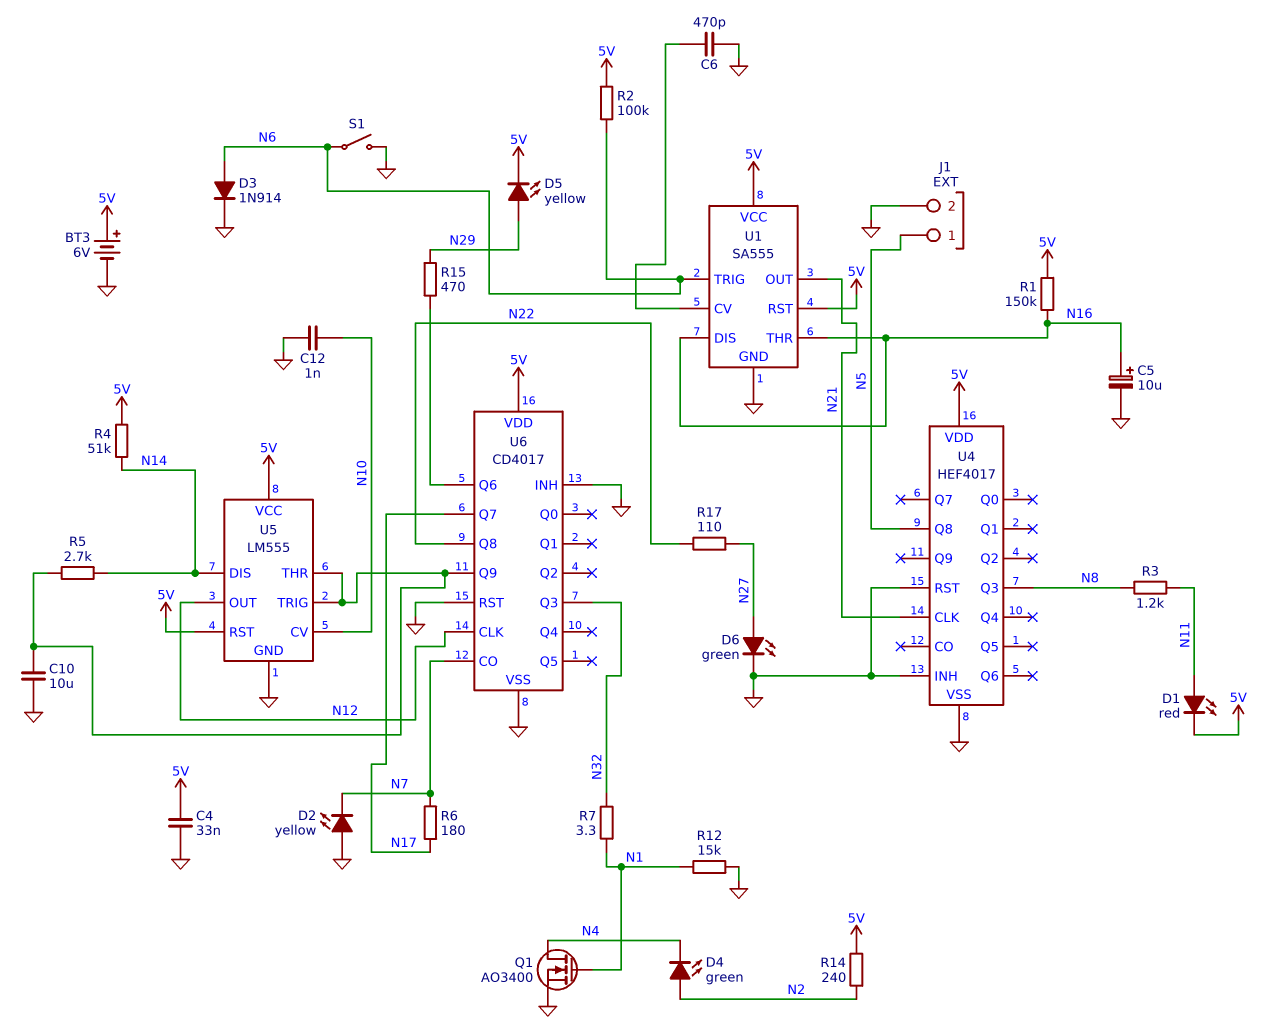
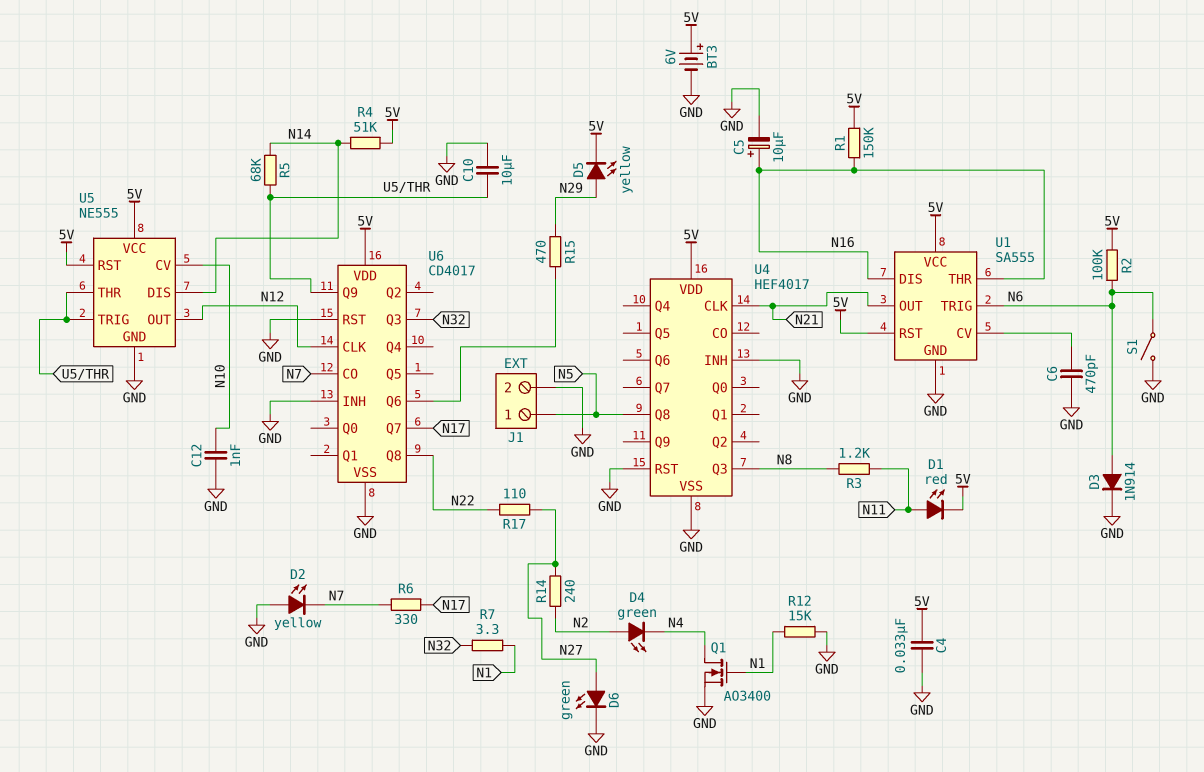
R5: 2.7k (N14, U5/THR) -> 68k (N14, U5/THR)
R6: 180 (N7, N17) -> 330 (N7, N17)
R14: 240 (5V, N2) -> 240 (N2, N27)
U5: LM555 -> NE555

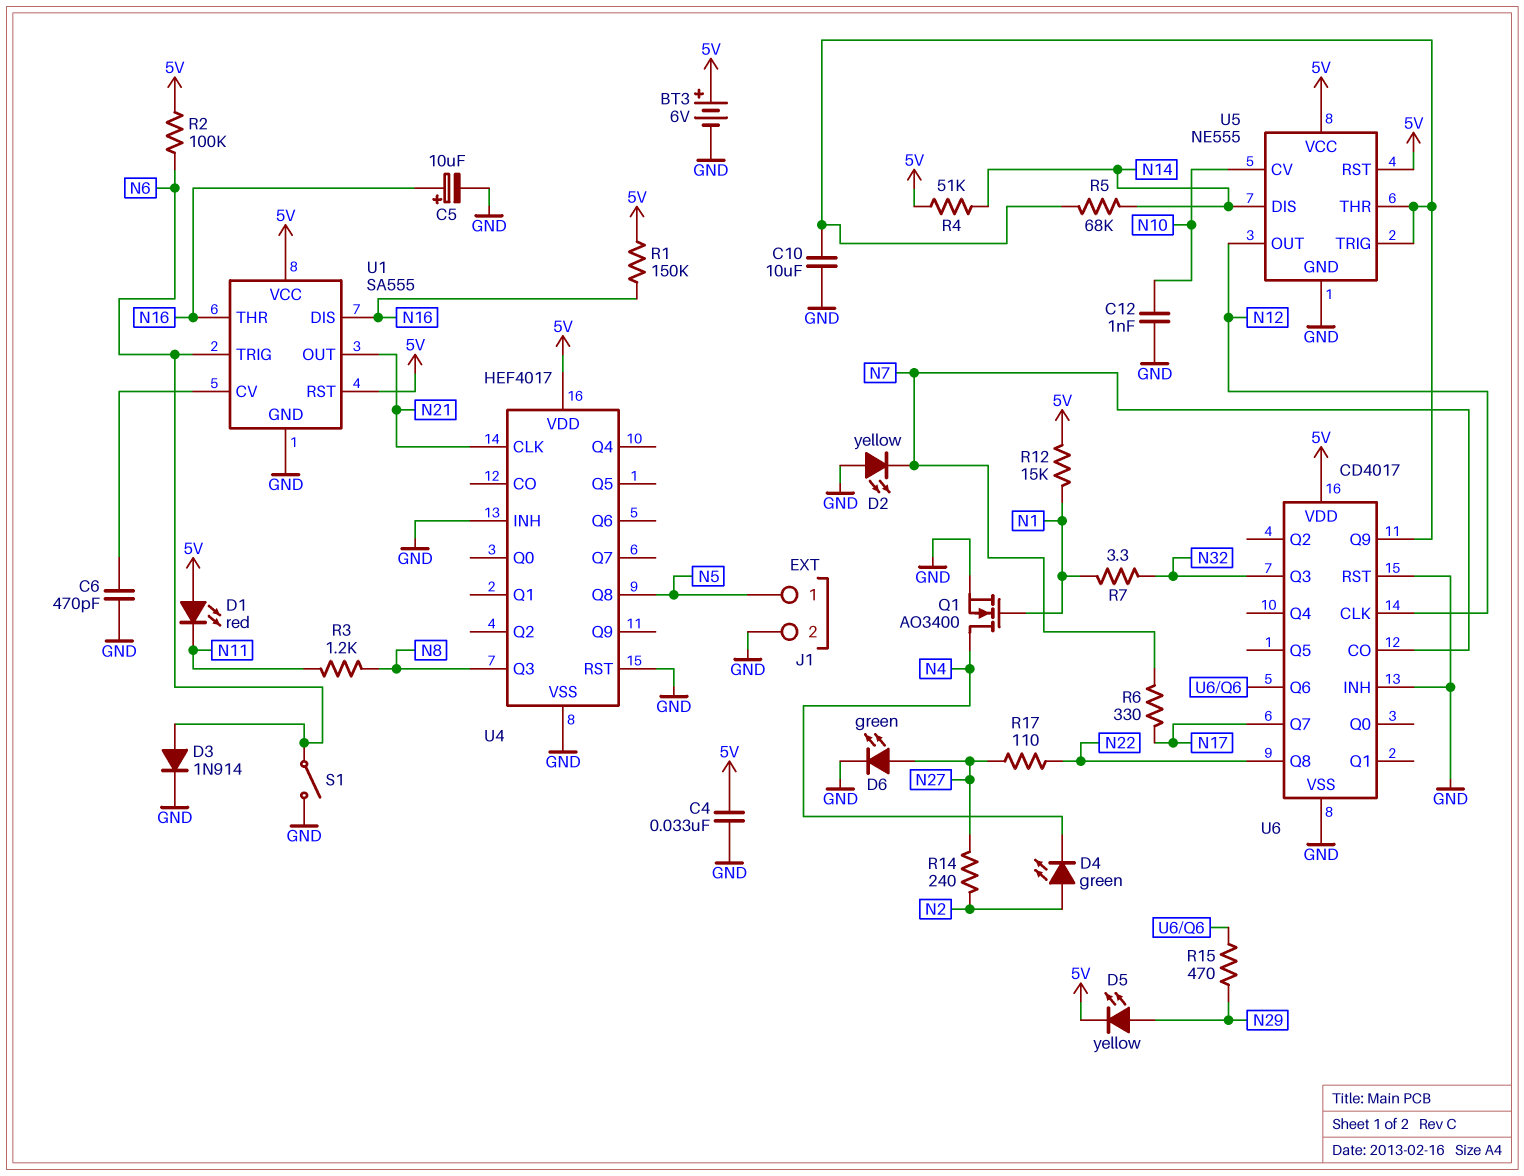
D1: LED red (A N11, K 5V) -> LED red (A 5V, K N11)
R12: 15k (GND, N1) -> 15k (5V, N1)

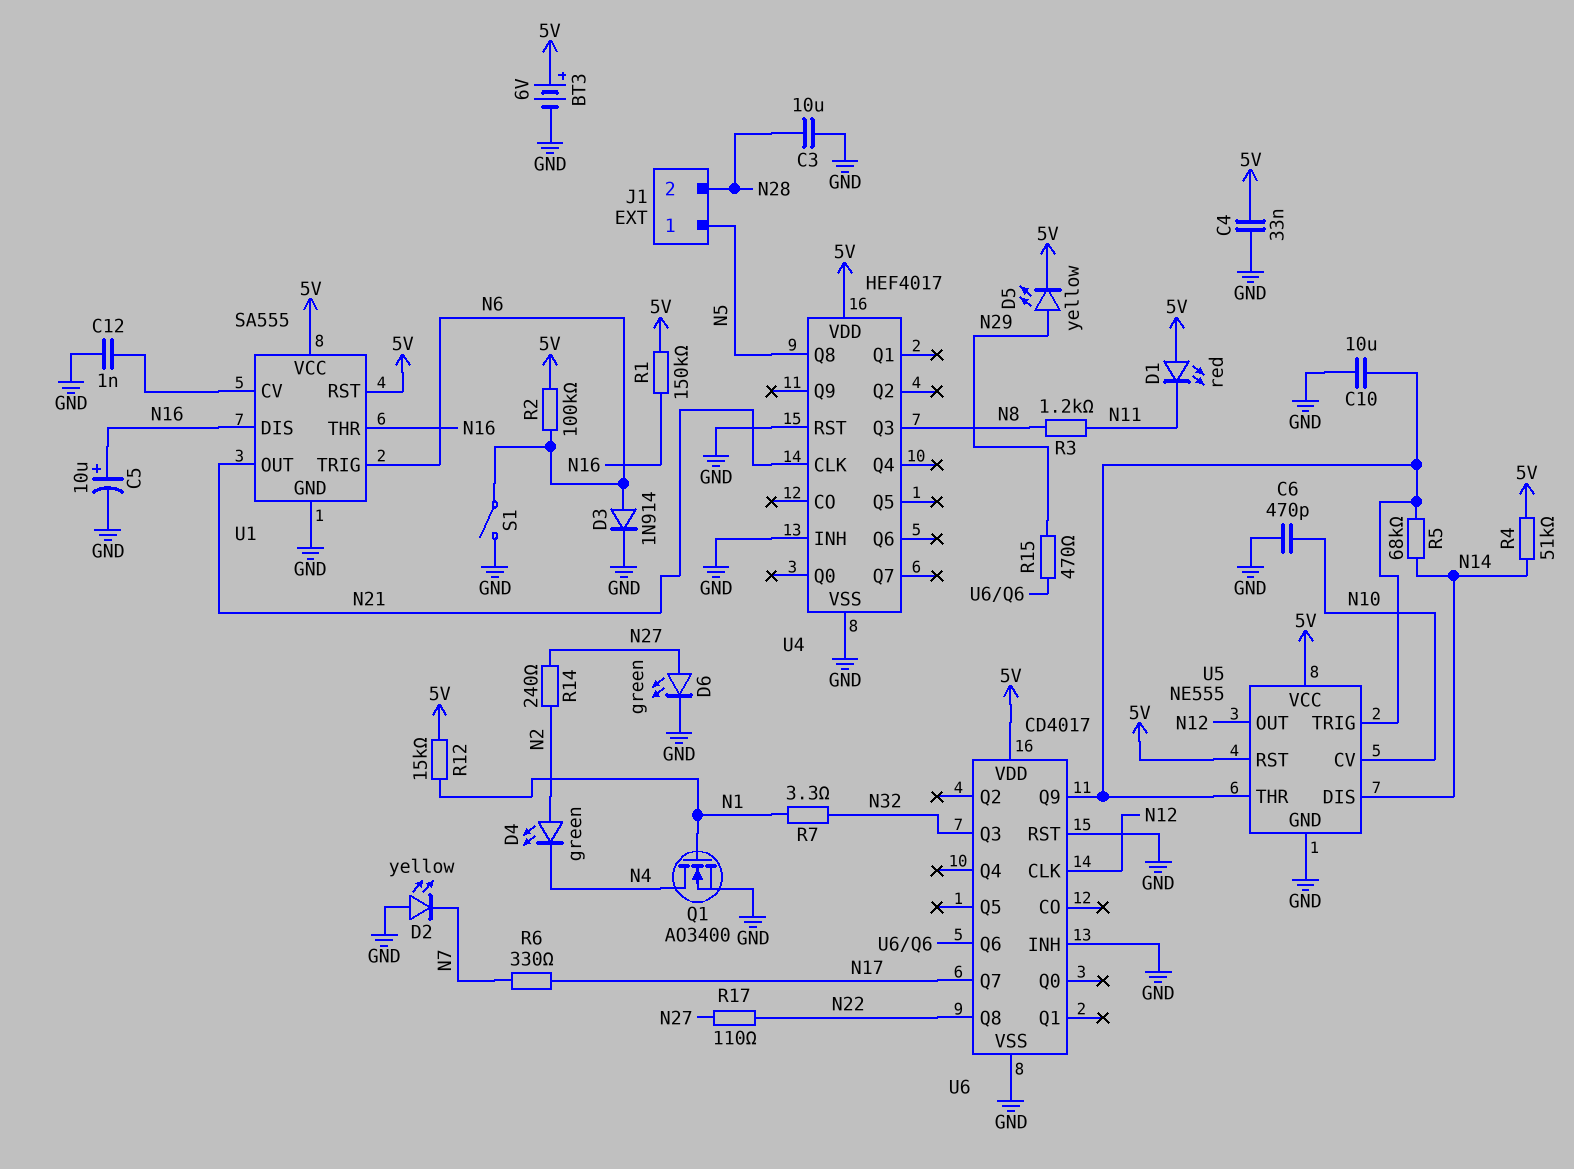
C3: none -> 10uF (GND, N28)
C6: 470pF (GND, U1/CV) -> 470pF (GND, N10)
C12: 1nF (GND, N10) -> 1nF (GND, U1/CV)
J1 pin 2: GND -> N28
U6 pin CO: N7 -> none

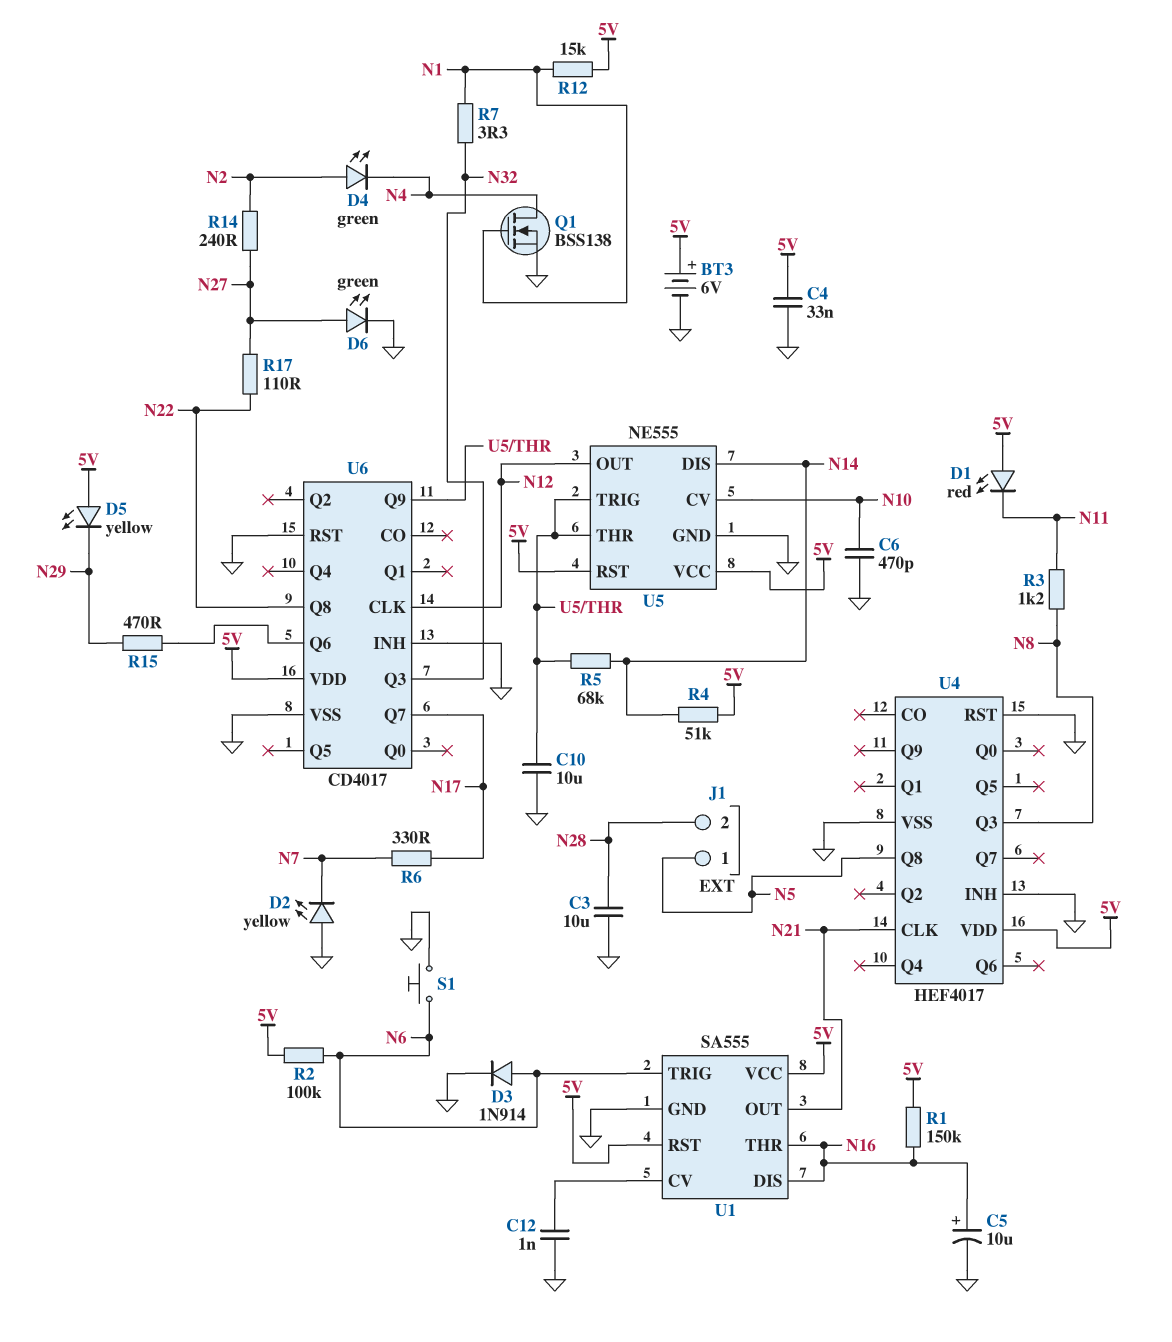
D5: LED yellow (A N29, K 5V) -> LED yellow (A 5V, K N29)
Q1: NMOS AO3400 (G N1, D N4, S GND) -> NMOS BSS138 (G N1, D N4, S GND)
S1: switch (GND, N6) -> button (GND, N6)

